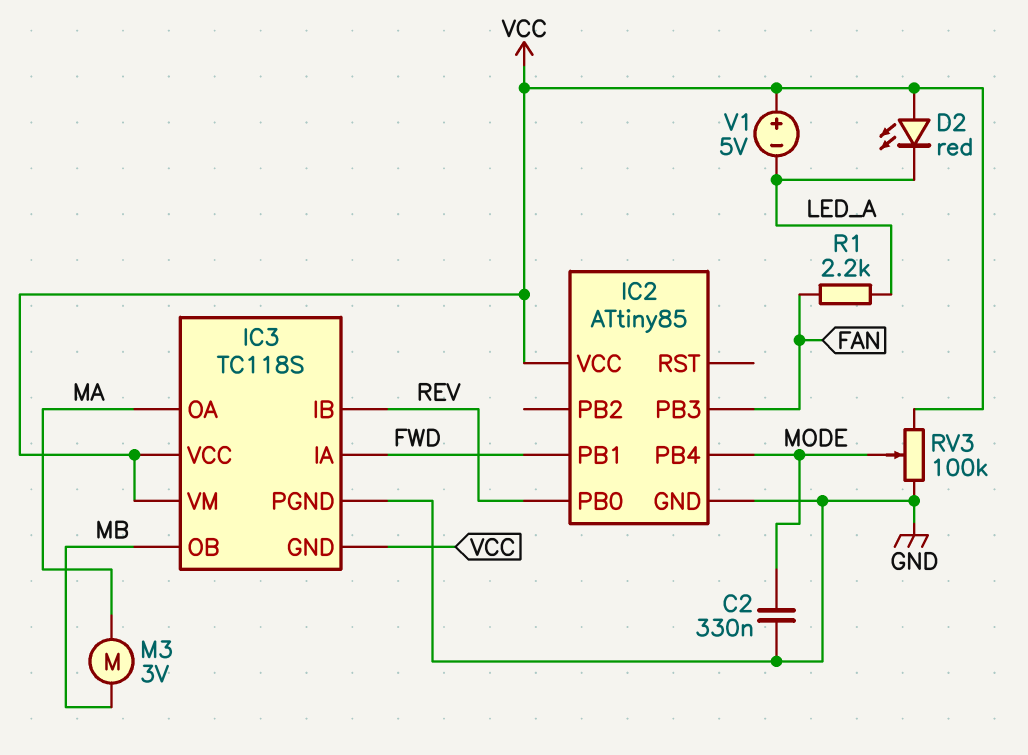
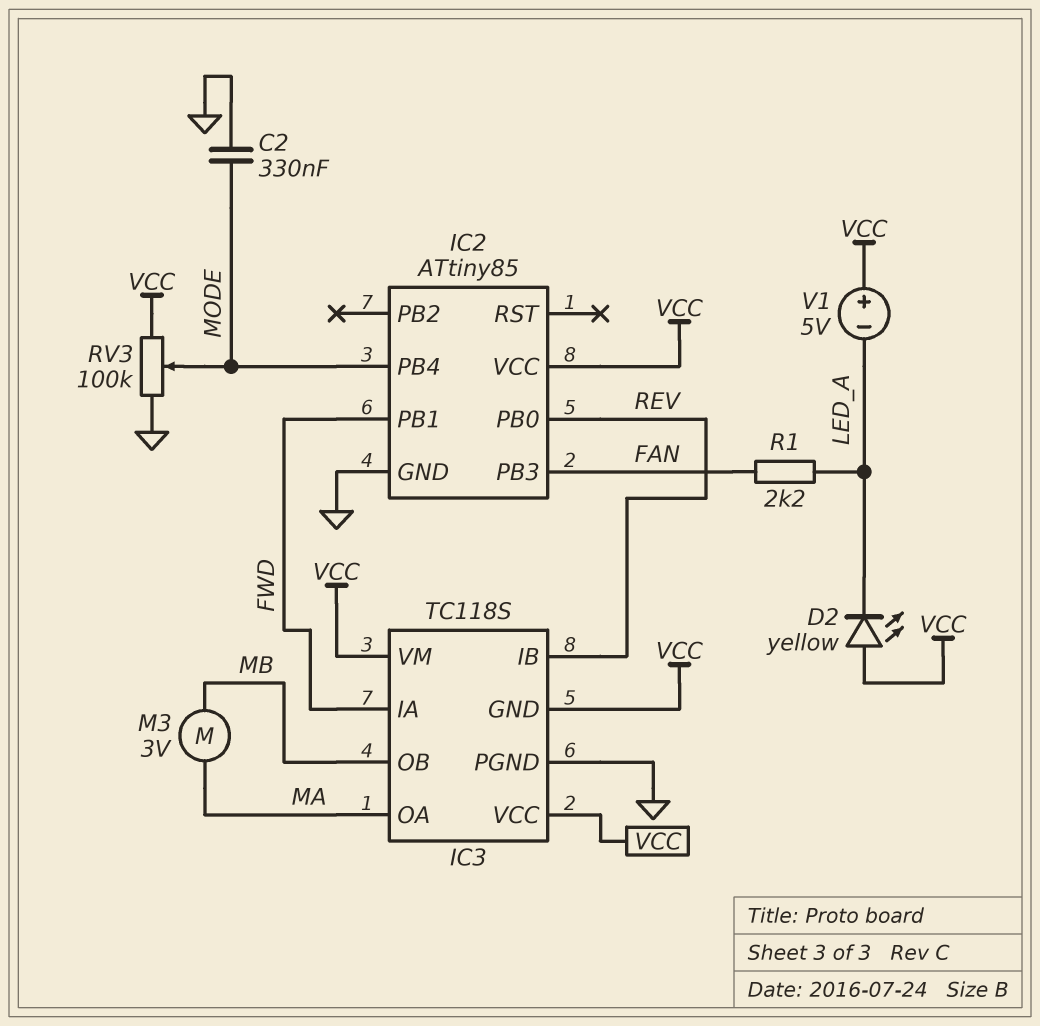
D2: LED red (A VCC, K LED_A) -> LED yellow (A VCC, K LED_A)

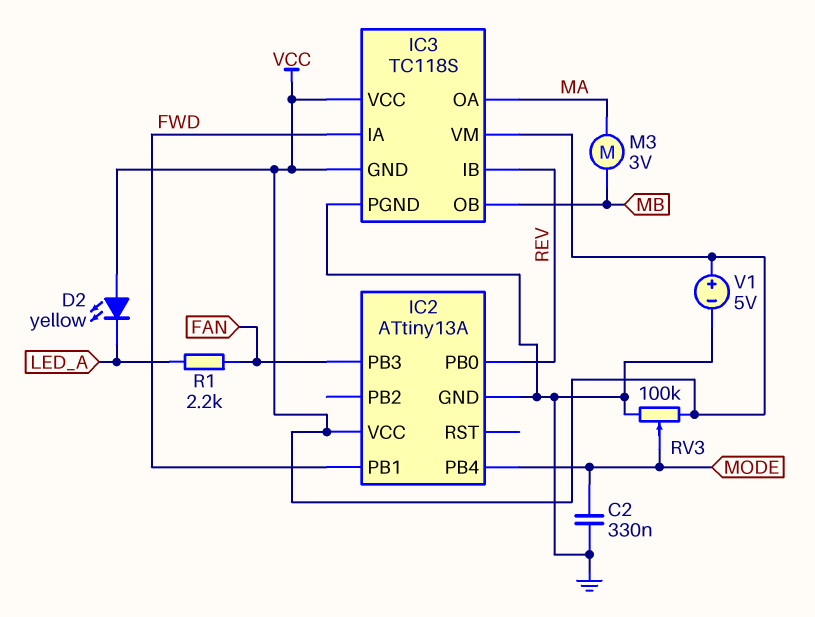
IC2: ATtiny85 -> ATtiny13A
V1: 5V (plus VCC, minus LED_A) -> 5V (plus VCC, minus GND)

